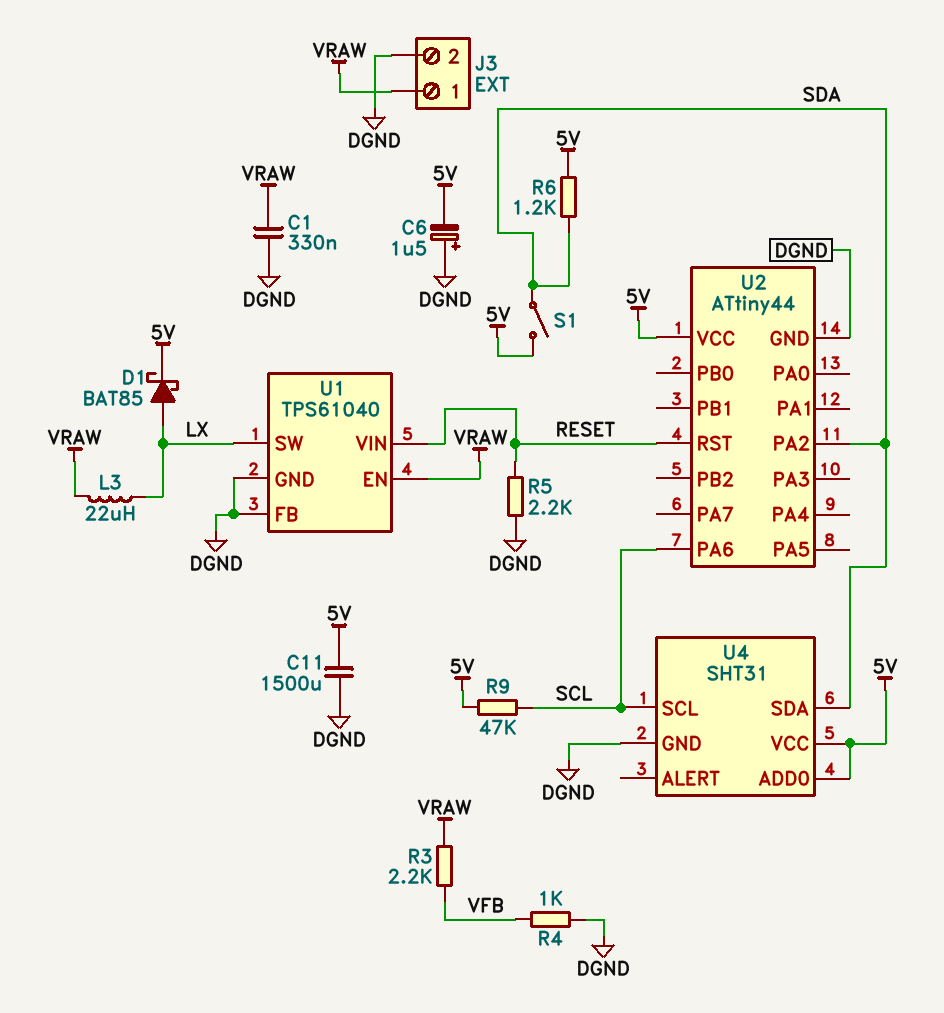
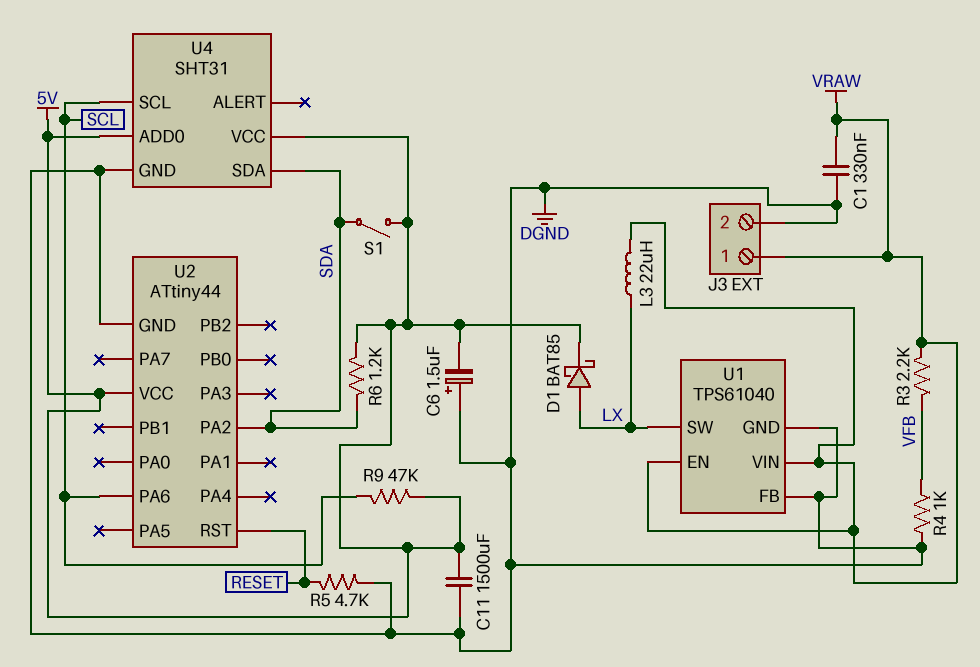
R5: 2.2k (DGND, RESET) -> 4.7k (DGND, RESET)
U1 pin VIN: RESET -> VRAW

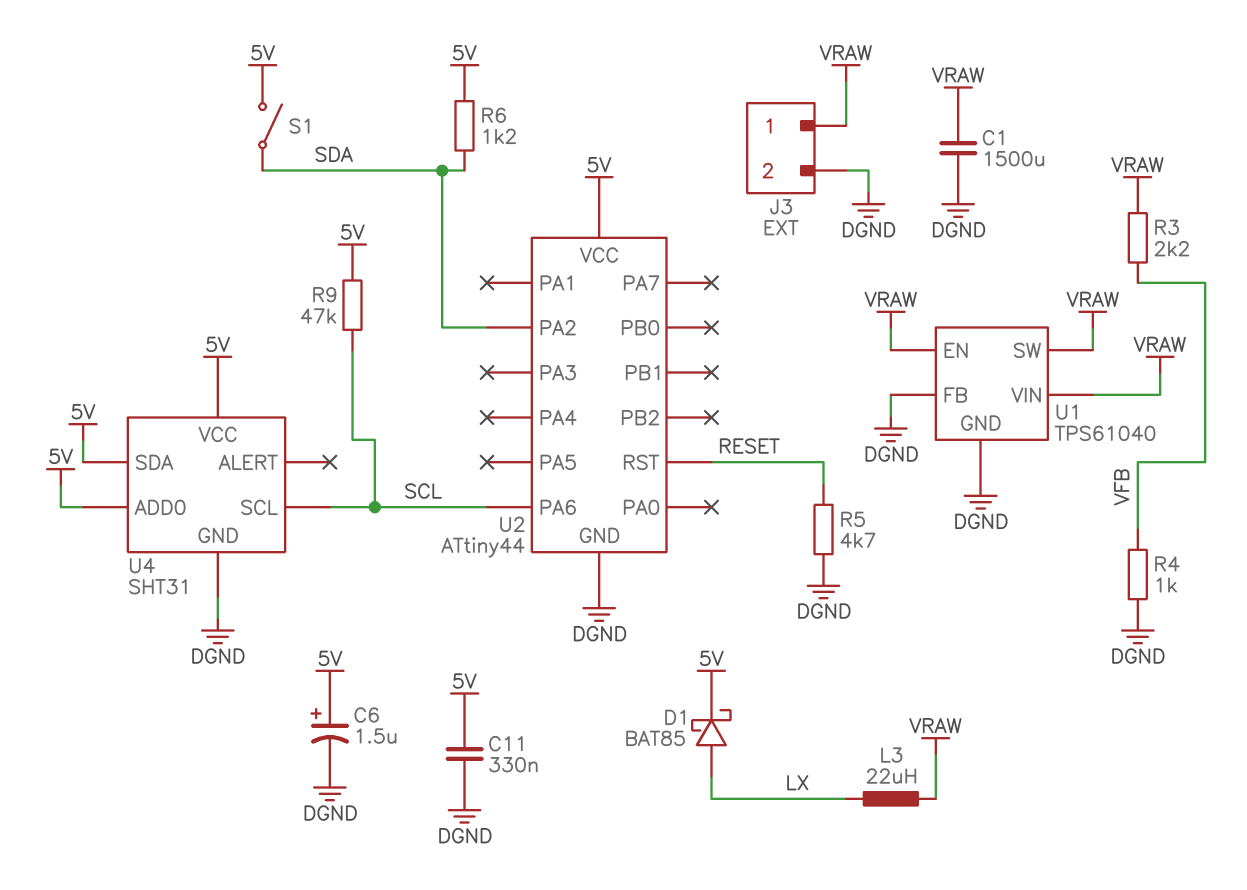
C1: 330nF (DGND, VRAW) -> 1500uF (DGND, VRAW)
C6: 1.5uF (plus DGND, minus 5V) -> 1.5uF (plus 5V, minus DGND)
C11: 1500uF (5V, DGND) -> 330nF (5V, DGND)
U1 pin SW: LX -> VRAW
U4 pin SDA: SDA -> 5V

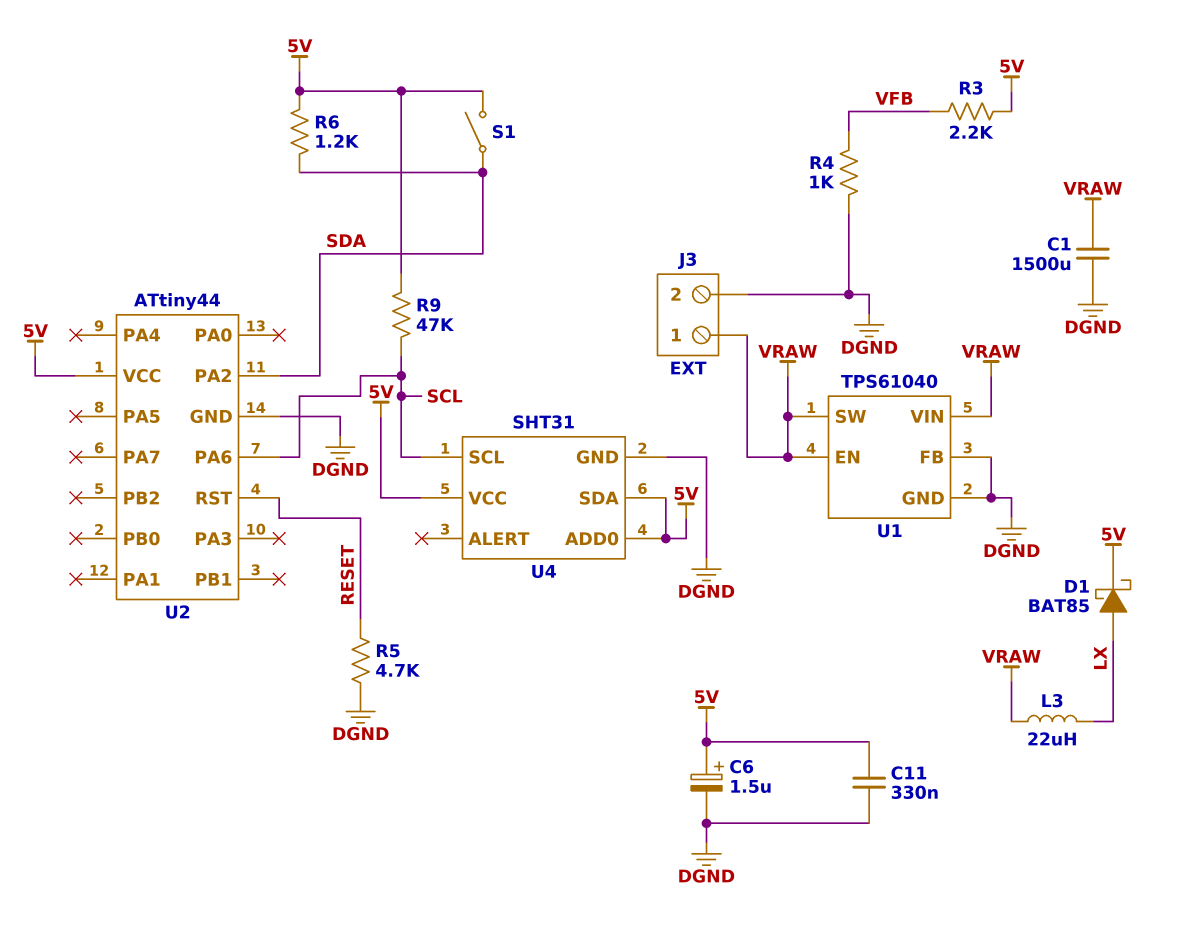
R3: 2.2k (VFB, VRAW) -> 2.2k (5V, VFB)

